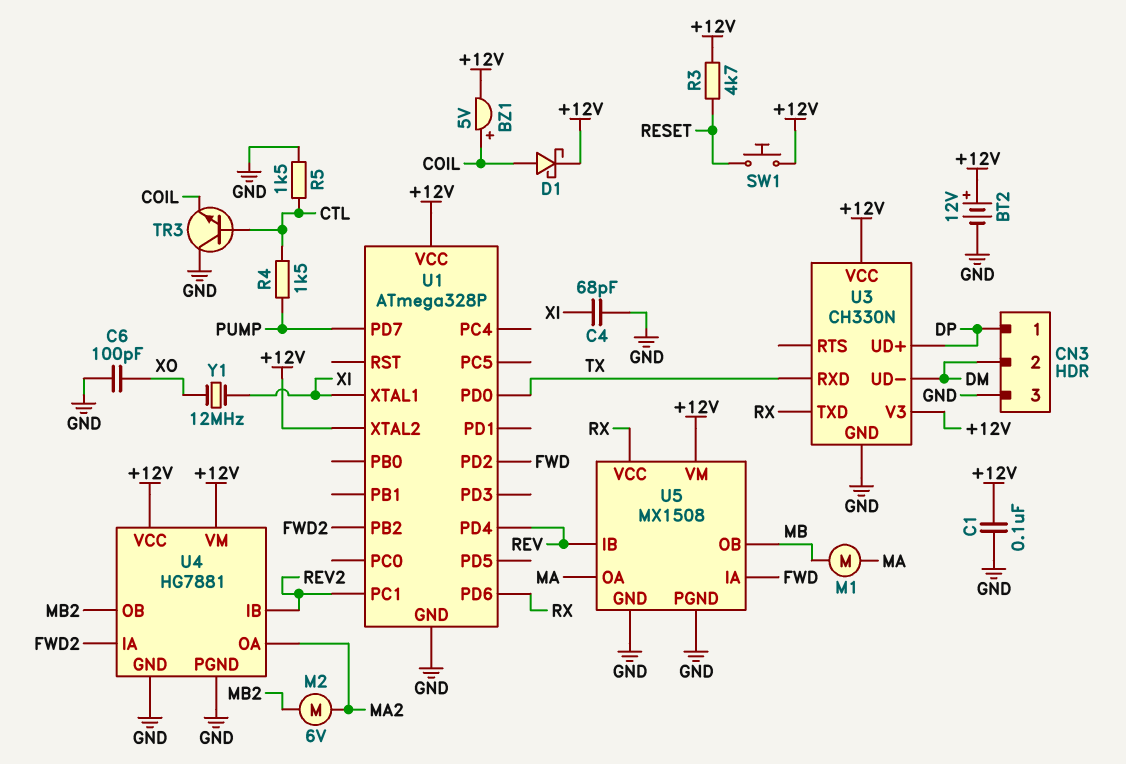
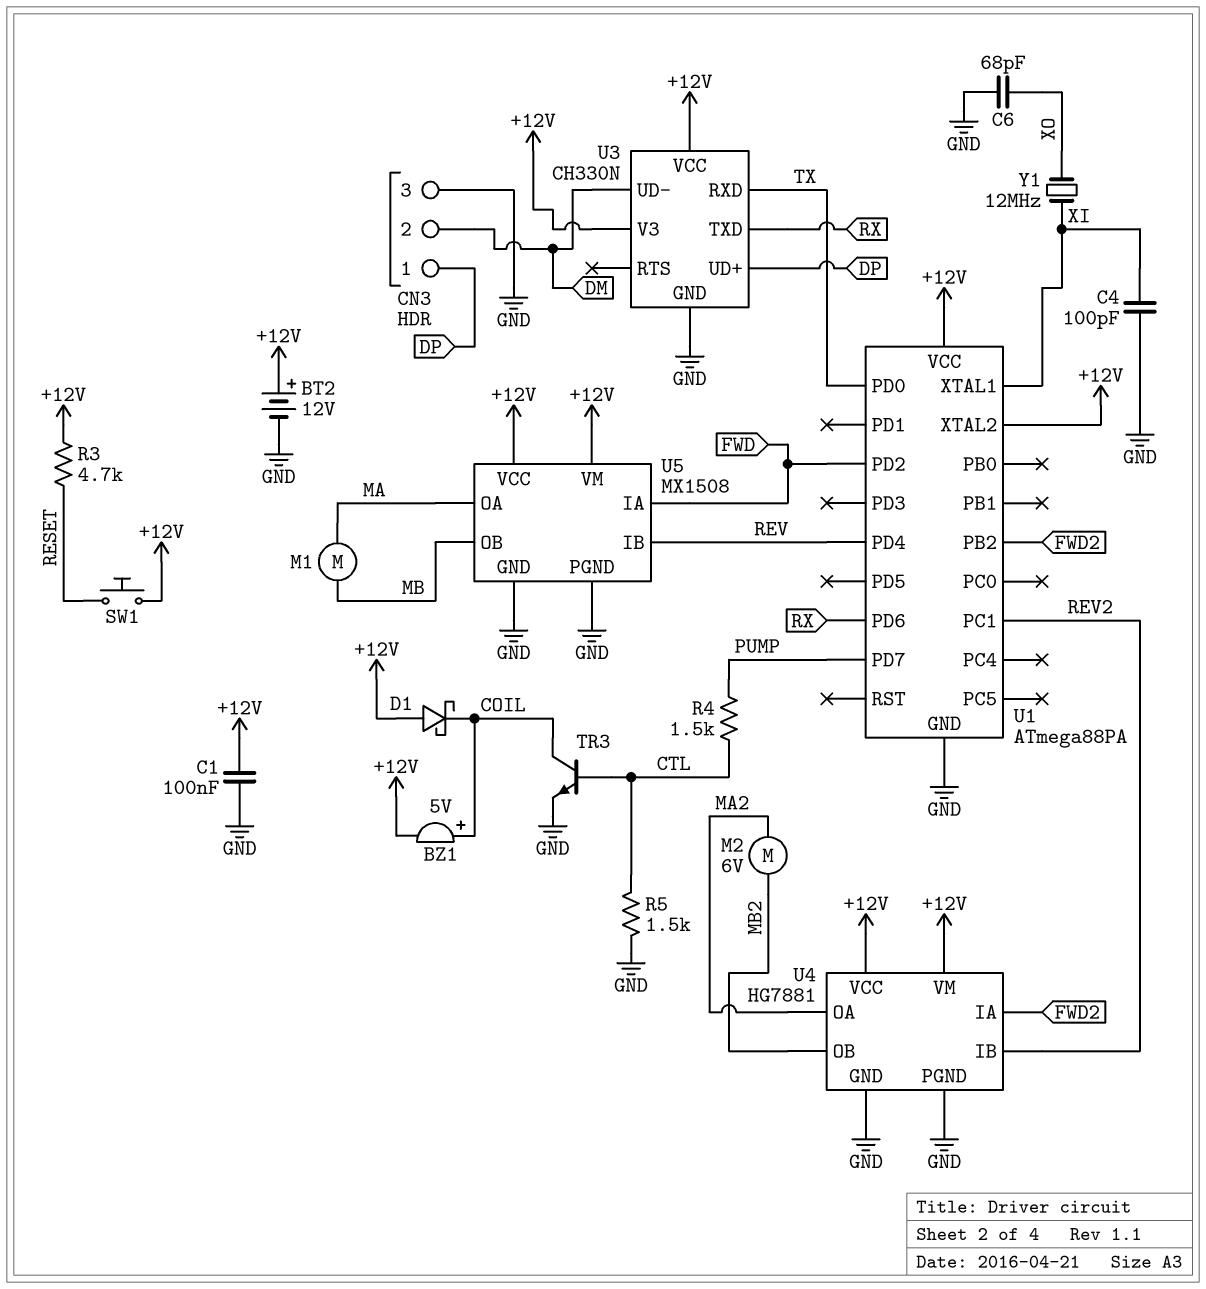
C4: 68pF (GND, XI) -> 100pF (GND, XI)
C6: 100pF (GND, XO) -> 68pF (GND, XO)
D1: schottky (A COIL, K +12V) -> schottky (A +12V, K COIL)
TR3: NPN (B CTL, C GND, E COIL) -> NPN (B CTL, C COIL, E GND)
U1: ATmega328P -> ATmega88PA
U5 pin VCC: RX -> +12V

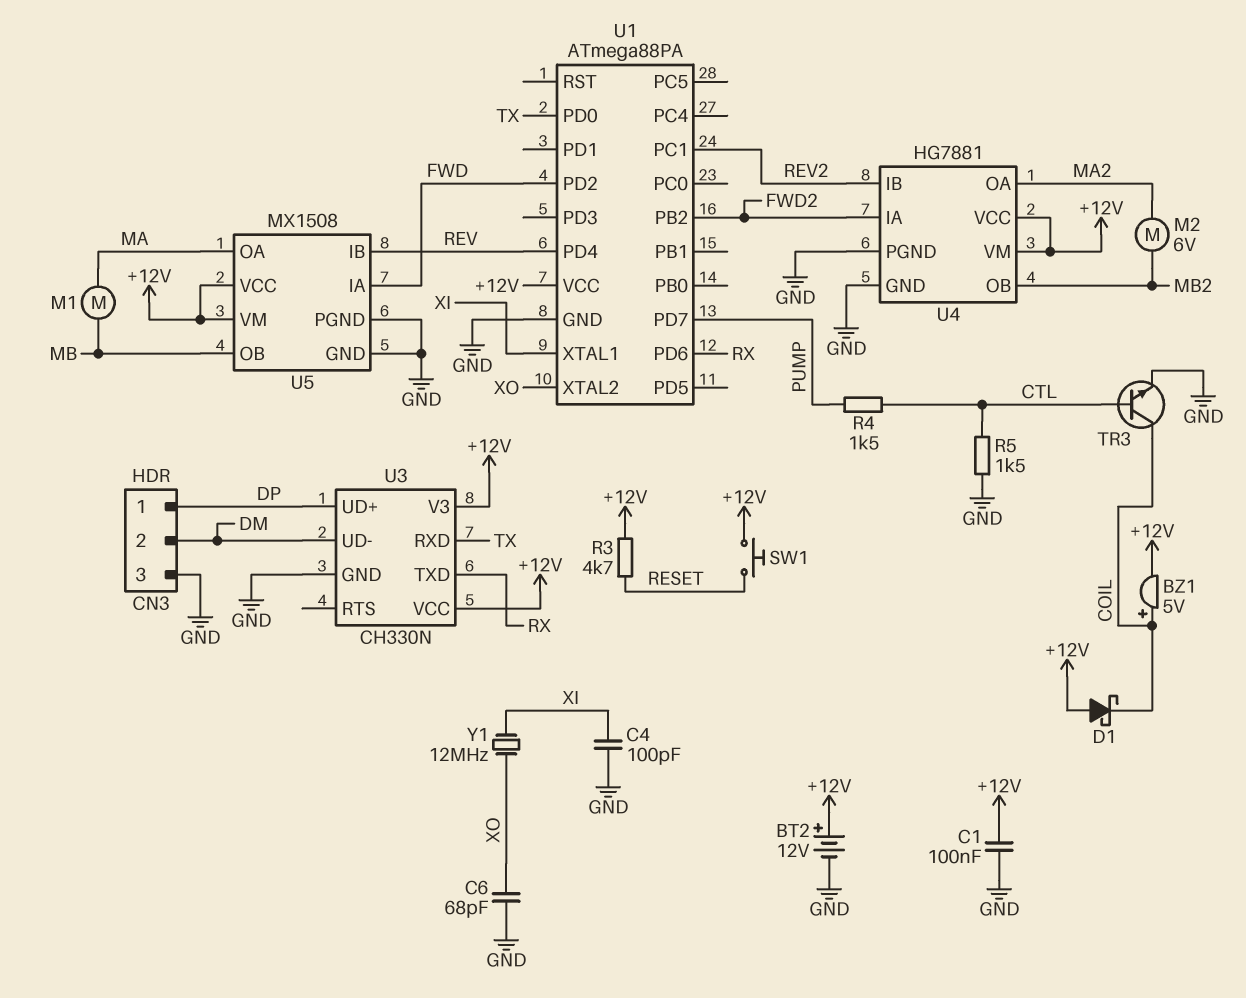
U1 pin XTAL2: +12V -> XO

